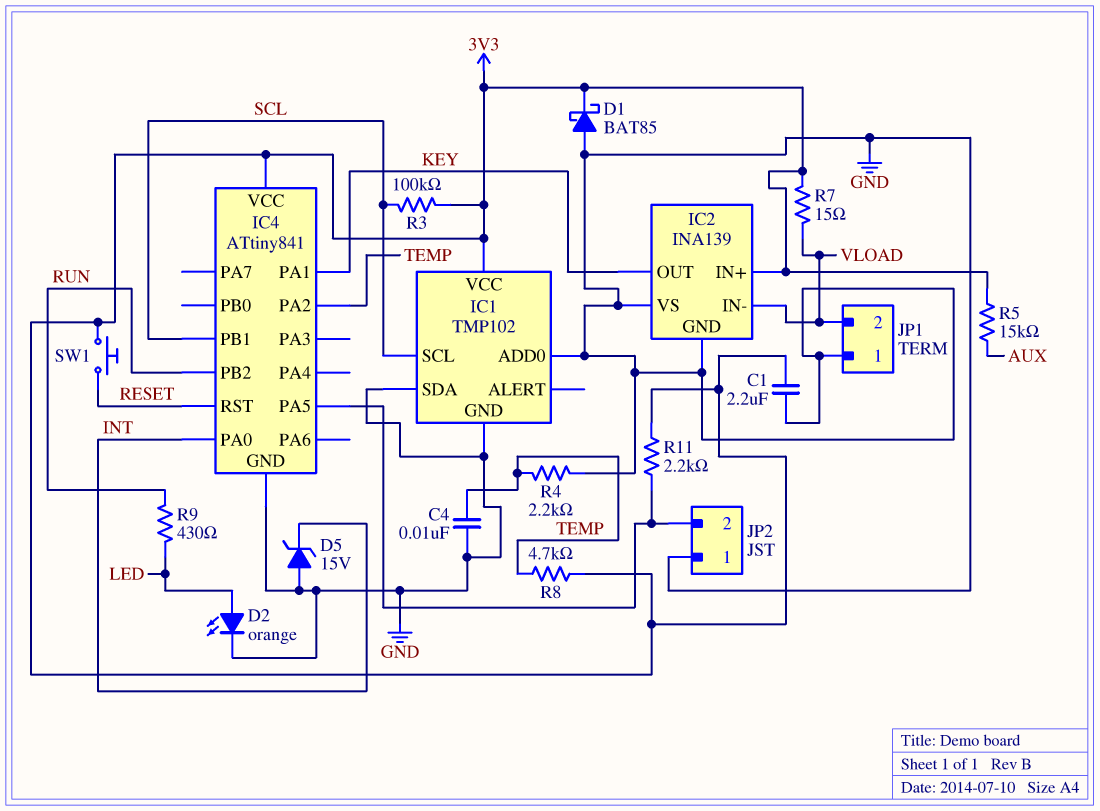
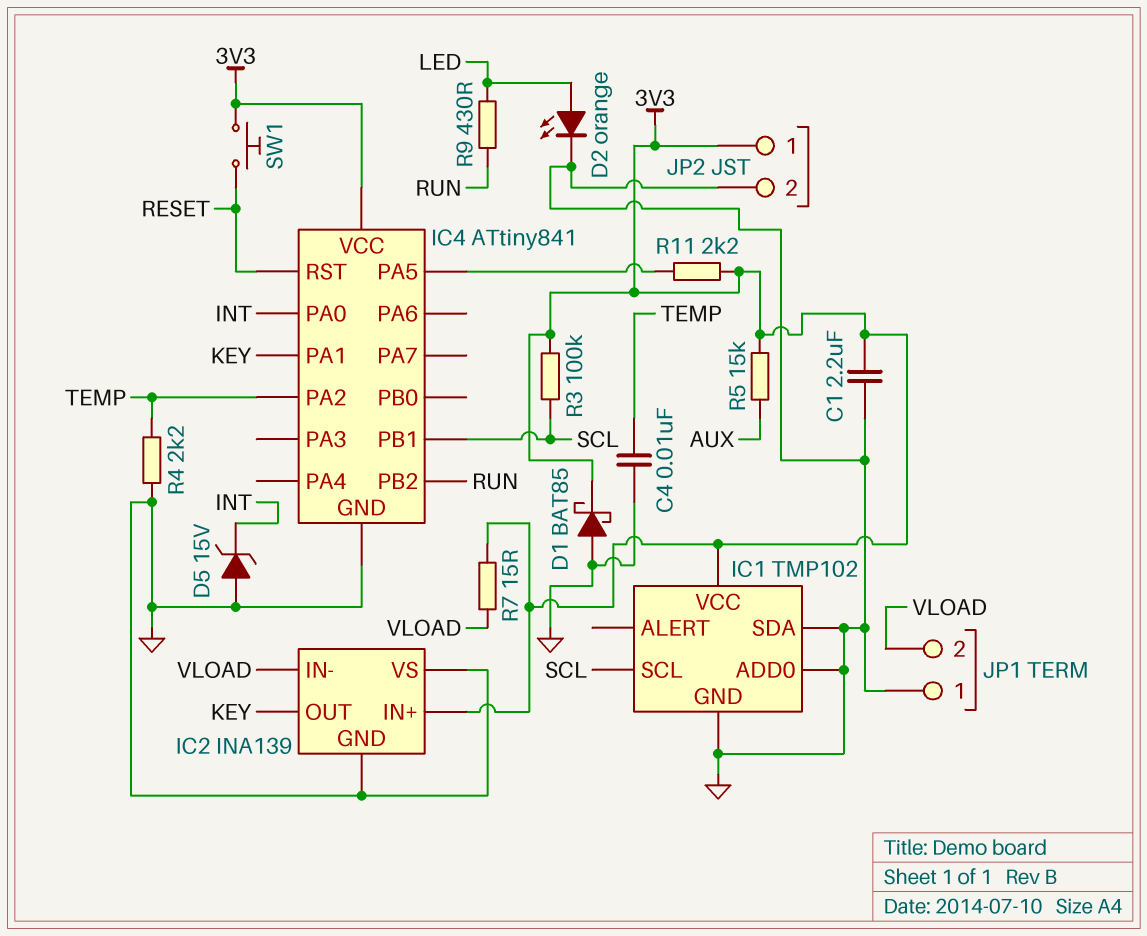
JP2 pin 1: GND -> 3V3
JP2 pin 2: IC4/PA5 -> GND
R8: 4.7k (3V3, TEMP) -> none

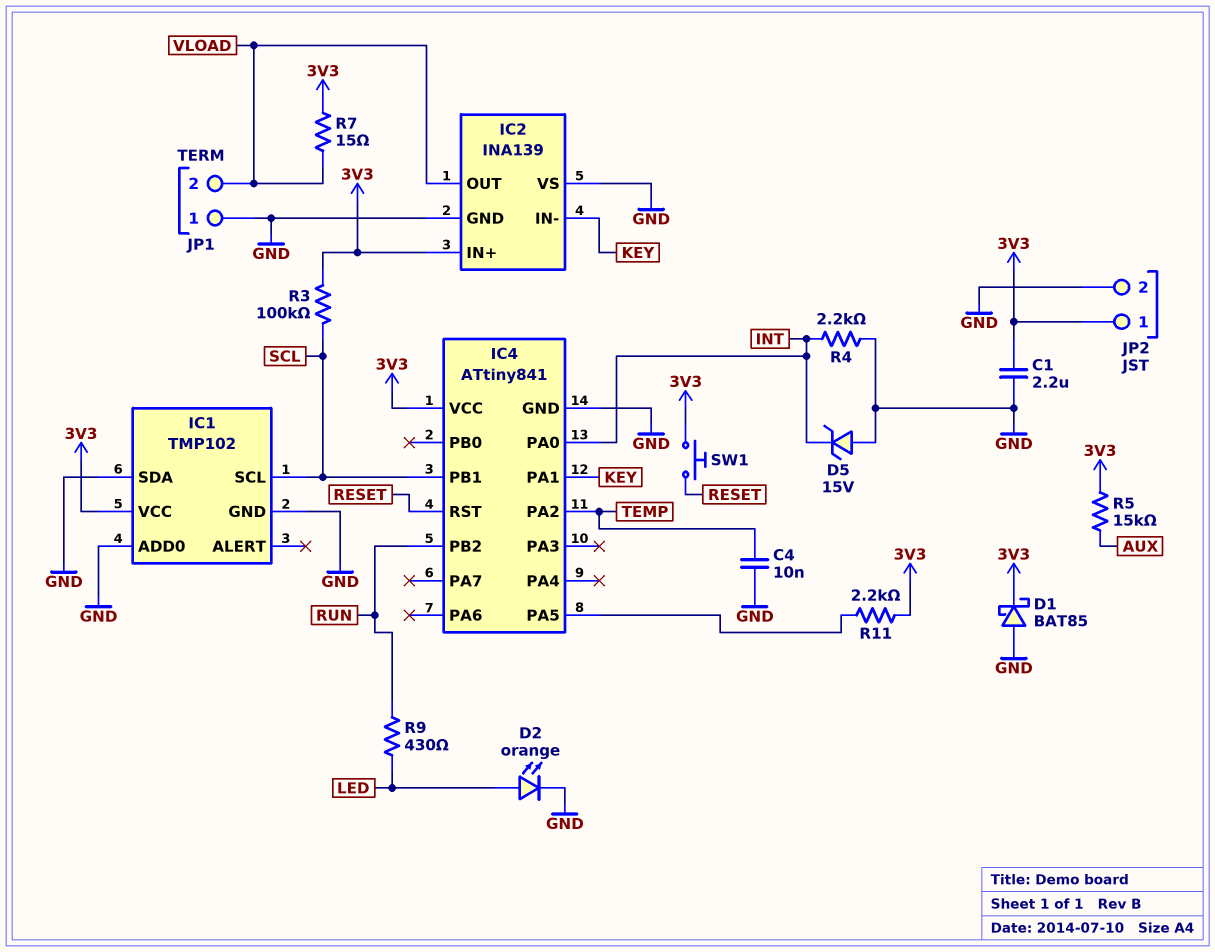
IC2 pin IN-: VLOAD -> KEY
IC2 pin OUT: KEY -> VLOAD
R4: 2.2k (GND, TEMP) -> 2.2k (GND, INT)

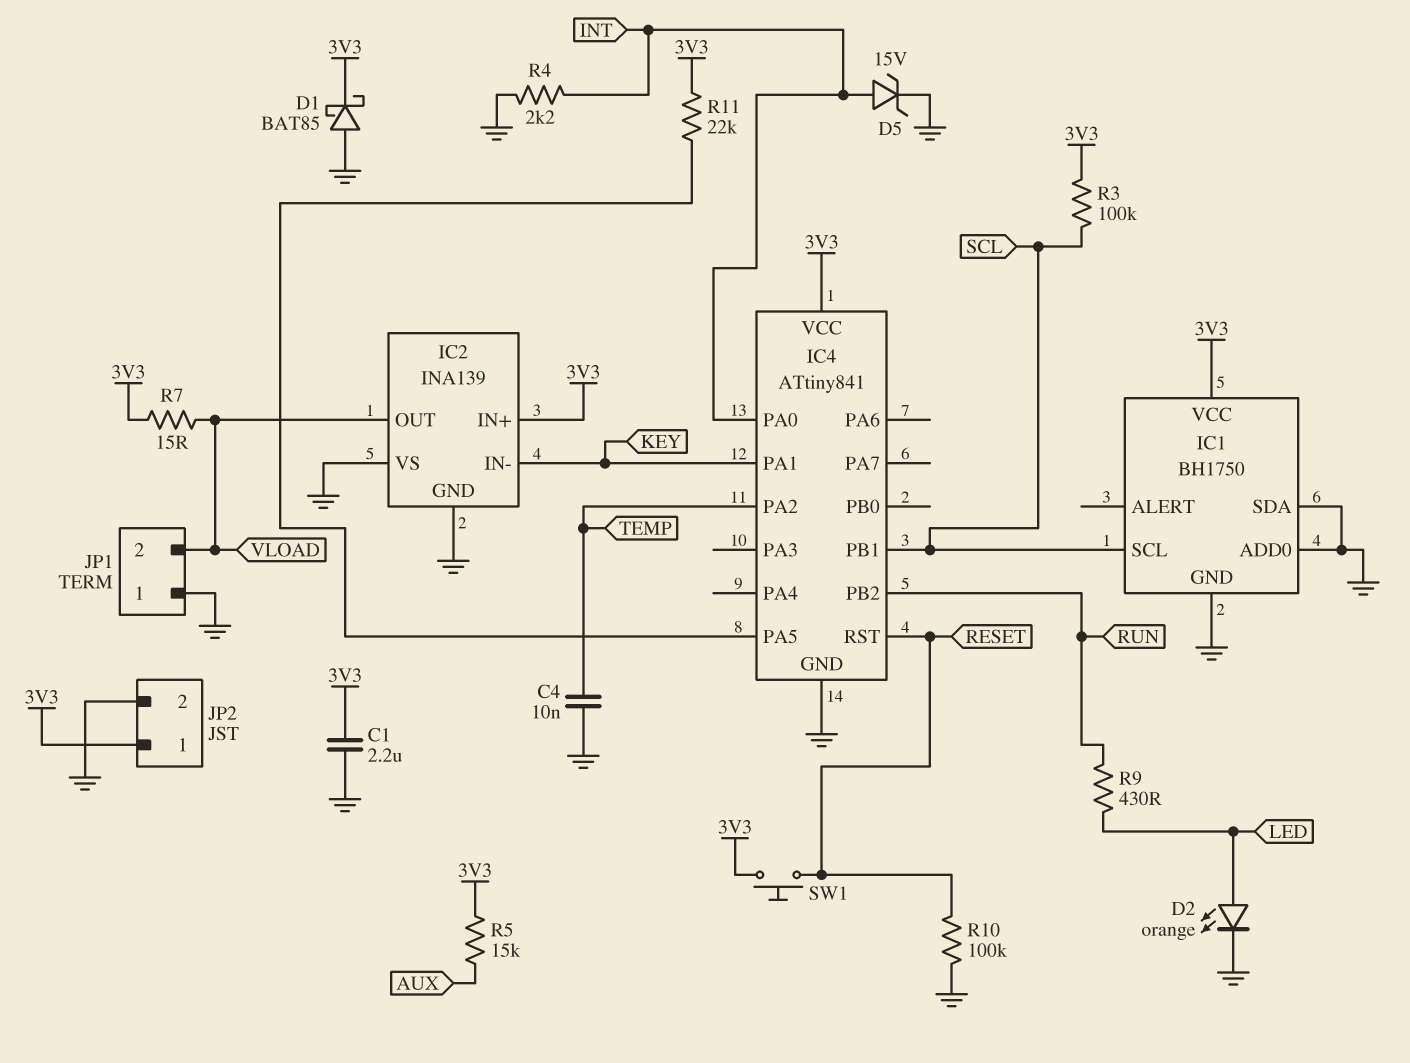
D5: zener 15V (A GND, K INT) -> zener 15V (A INT, K GND)
IC1: TMP102 -> BH1750
R10: none -> 100k (GND, RESET)
R11: 2.2k (3V3, IC4/PA5) -> 22k (3V3, IC4/PA5)

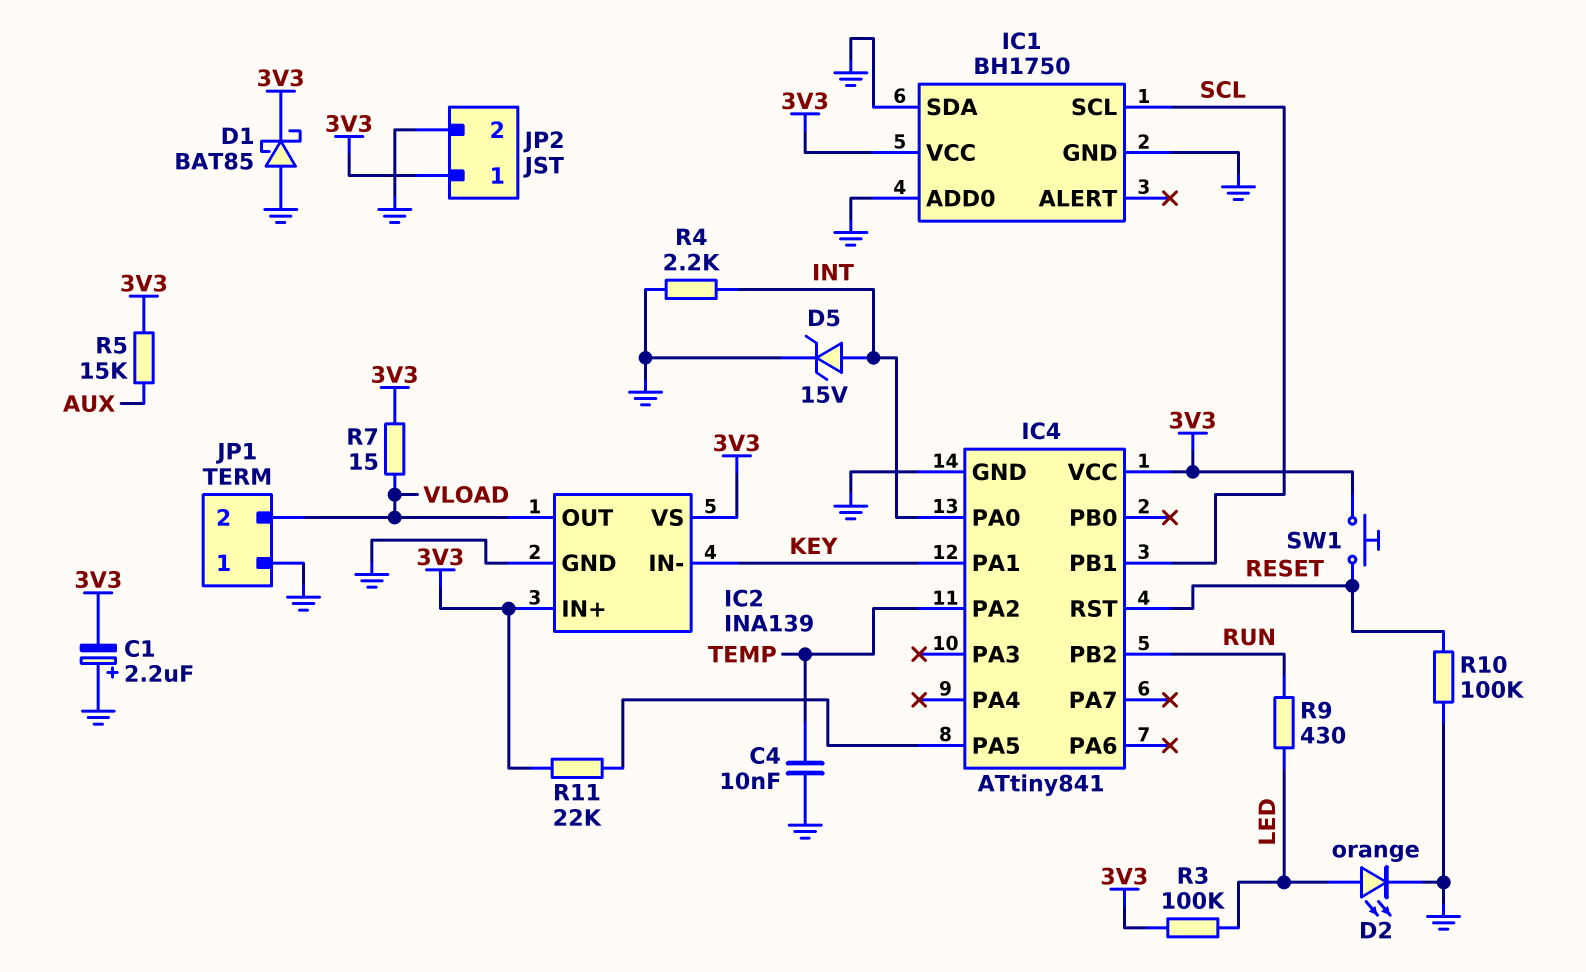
C1: 2.2uF (3V3, GND) -> 2.2uF (plus GND, minus 3V3)
IC2 pin VS: GND -> 3V3
R3: 100k (3V3, SCL) -> 100k (3V3, LED)

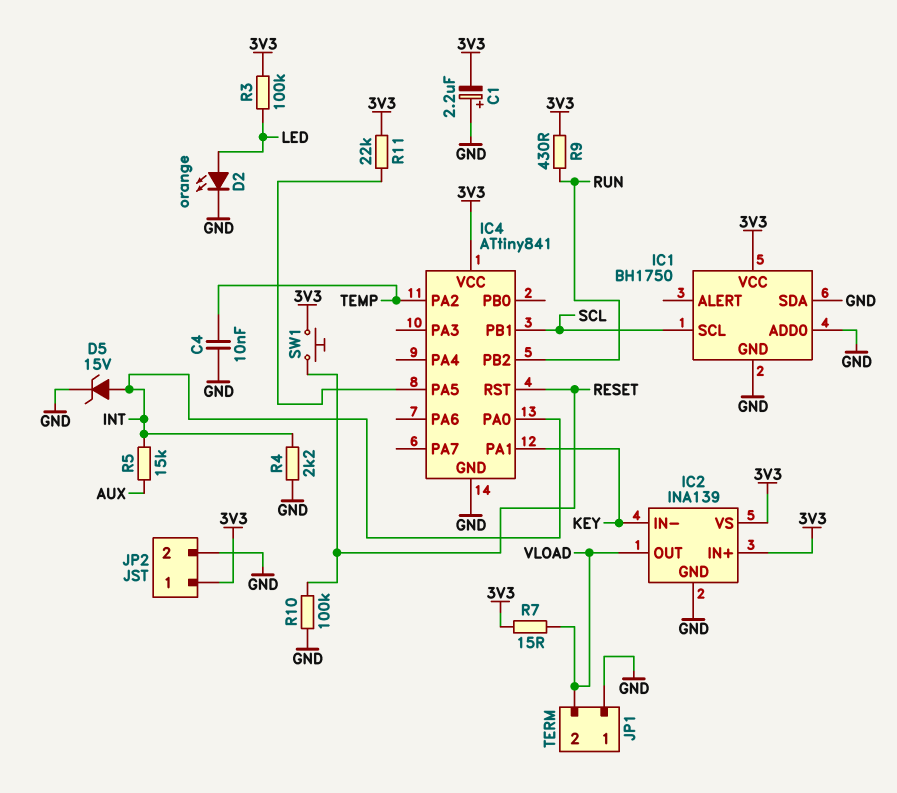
D1: schottky BAT85 (A GND, K 3V3) -> none
R5: 15k (3V3, AUX) -> 15k (AUX, INT)
R9: 430 (LED, RUN) -> 430 (3V3, RUN)

